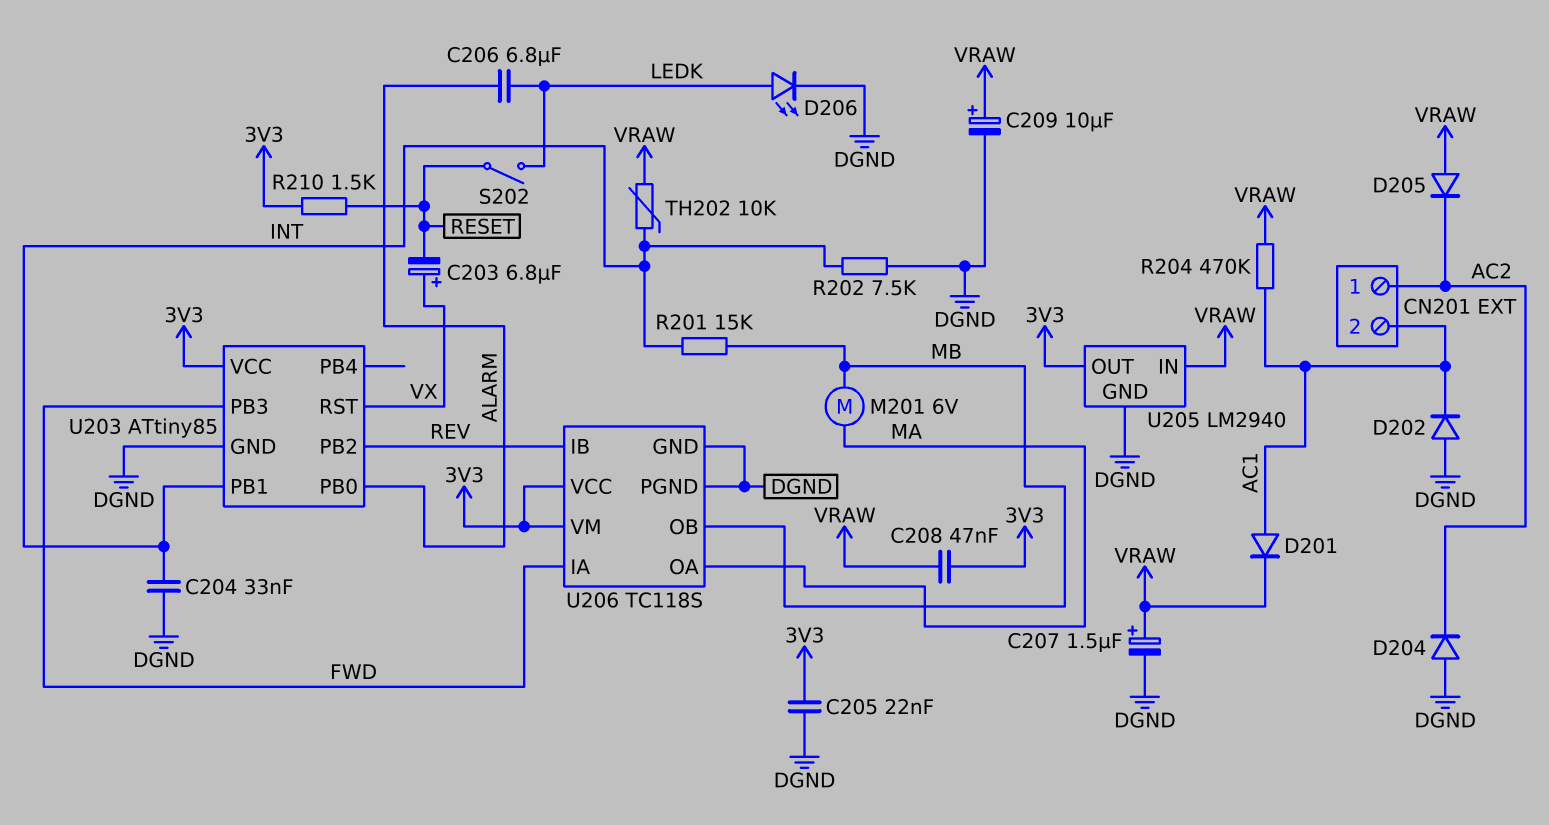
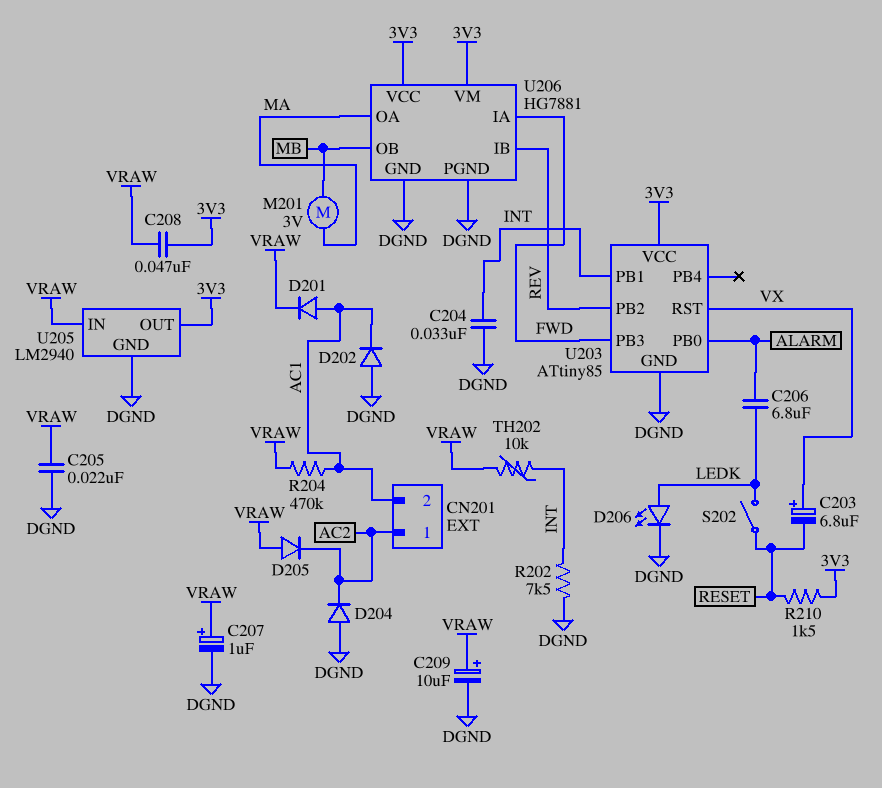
C205: 22nF (3V3, DGND) -> 22nF (DGND, VRAW)
C207: 1.5uF (plus VRAW, minus DGND) -> 1uF (plus VRAW, minus DGND)
M201: motor 6V (MA, MB) -> motor 3V (MA, MB)
R201: 15k (INT, MB) -> none
U206: TC118S -> HG7881

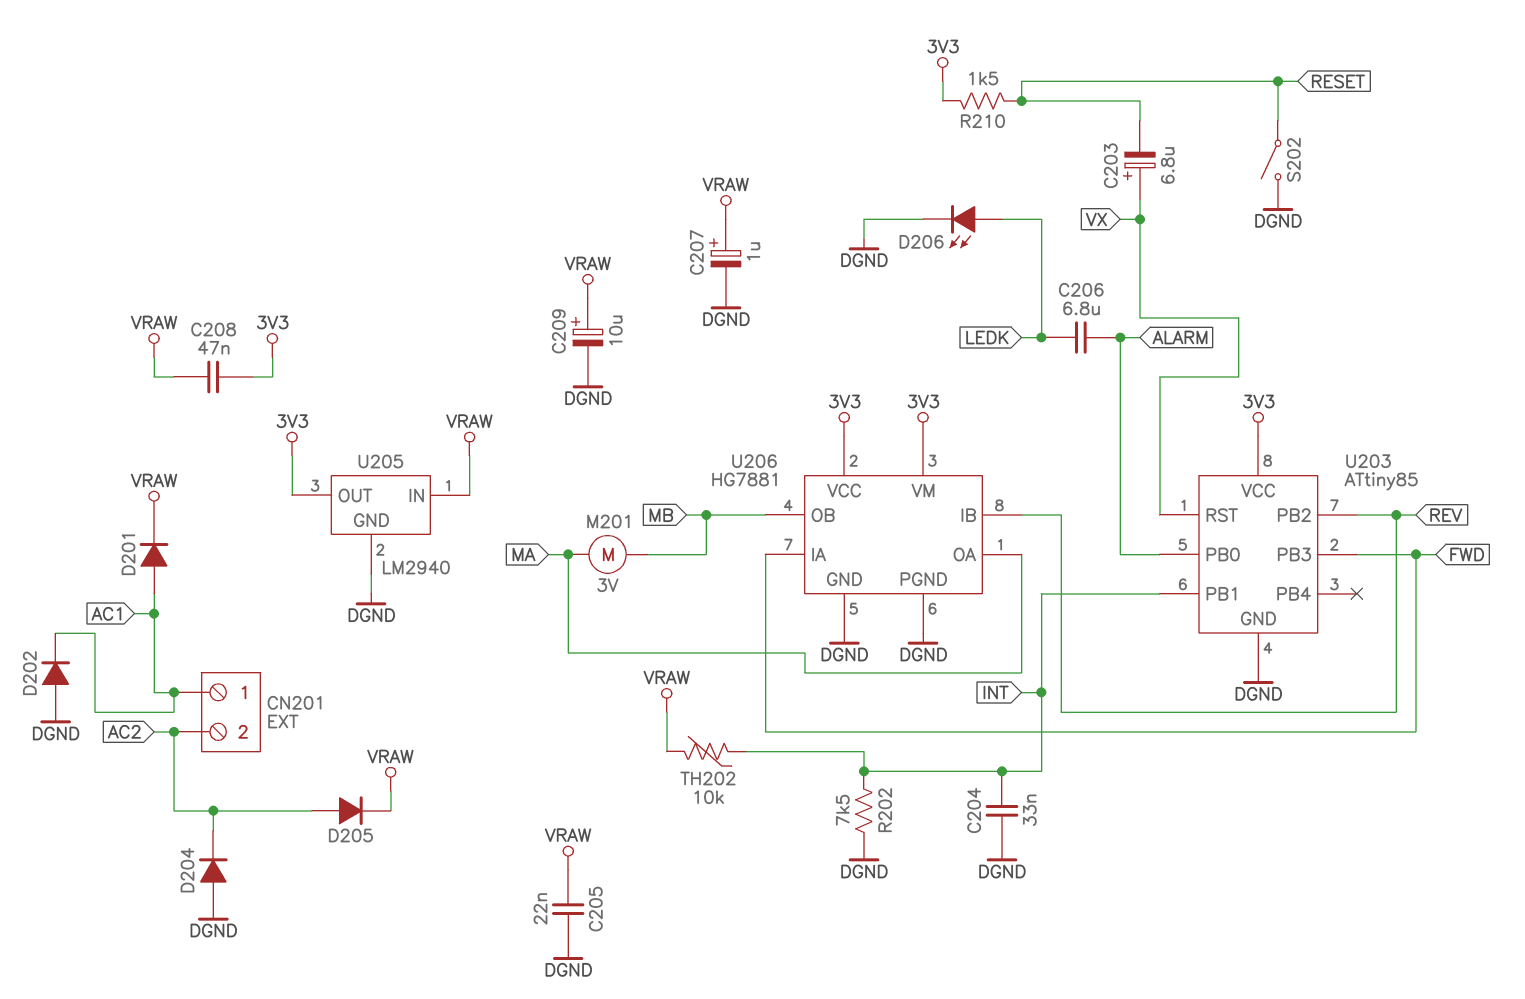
CN201 pin 1: AC2 -> AC1
CN201 pin 2: AC1 -> AC2
D205: diode (A VRAW, K AC2) -> diode (A AC2, K VRAW)
R204: 470k (AC1, VRAW) -> none
S202: switch (LEDK, RESET) -> switch (DGND, RESET)

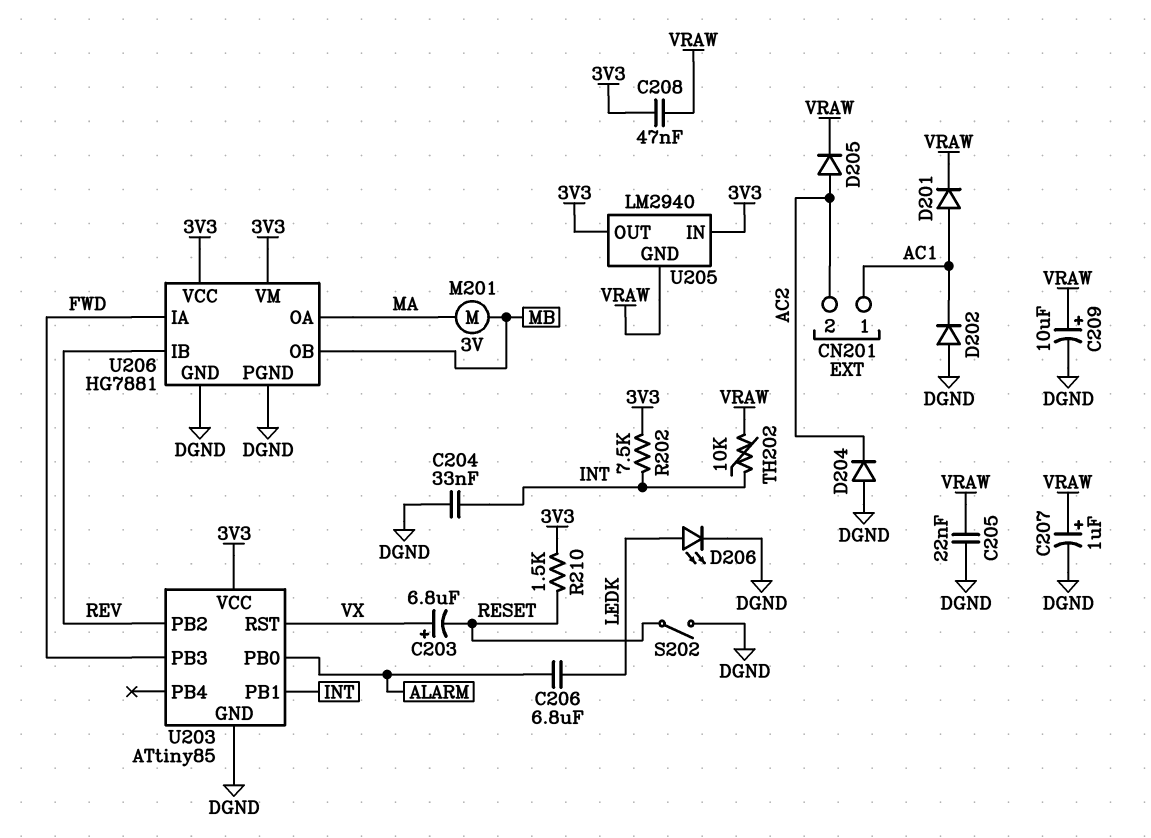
R202: 7.5k (DGND, INT) -> 7.5k (3V3, INT)
U205 pin GND: DGND -> VRAW
U205 pin IN: VRAW -> 3V3

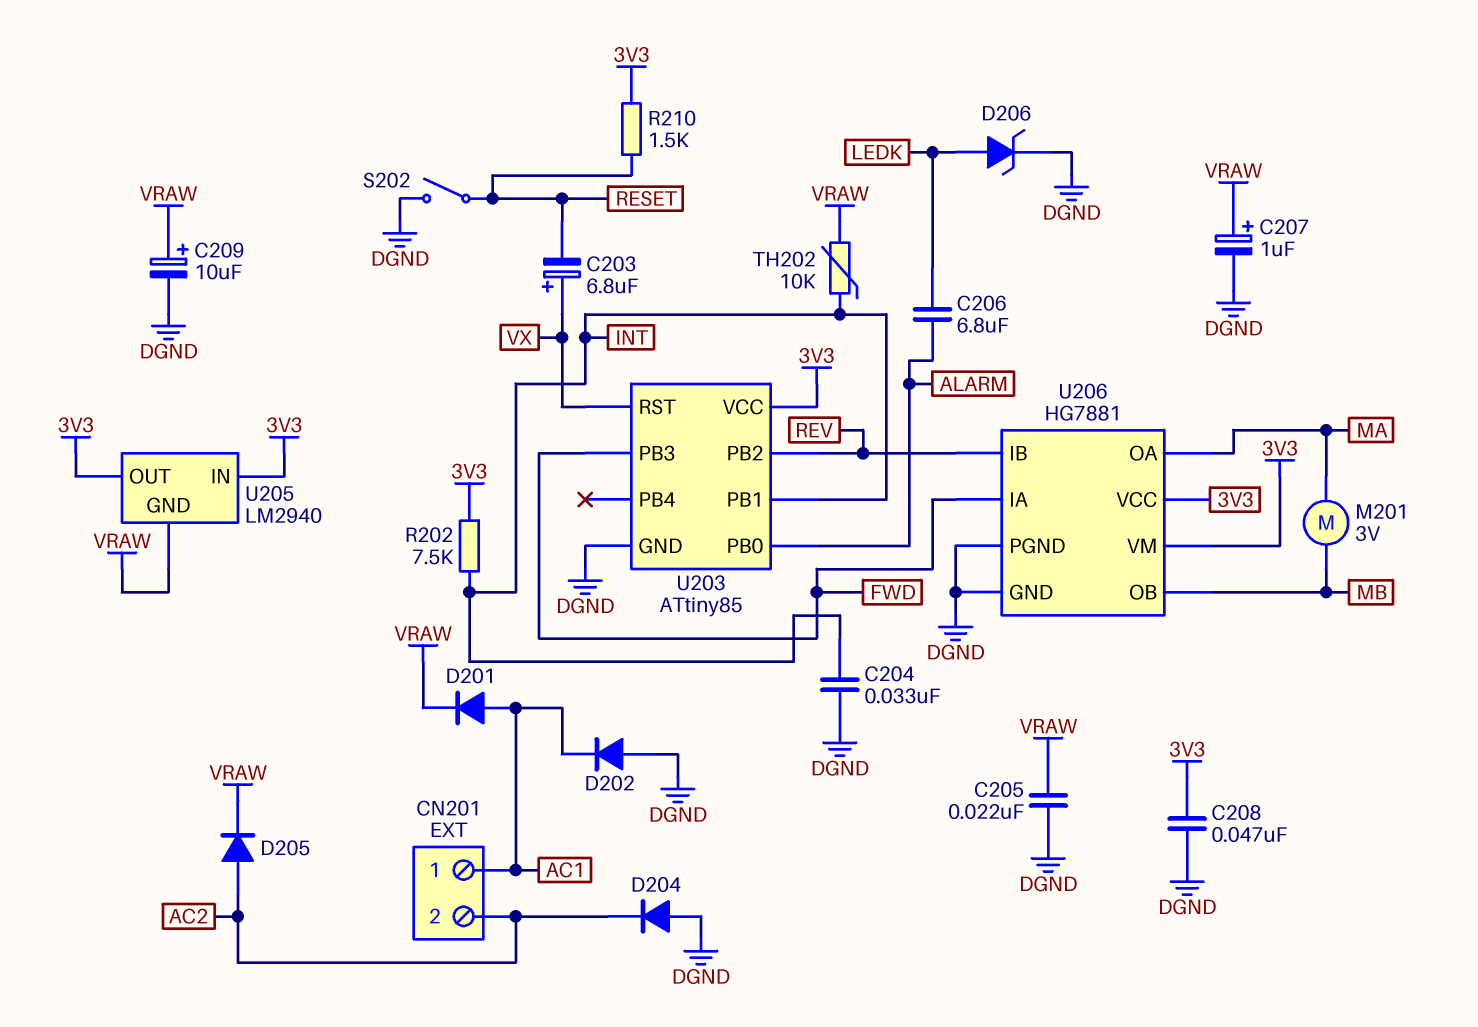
C208: 47nF (3V3, VRAW) -> 47nF (3V3, DGND)
D206: LED (A LEDK, K DGND) -> zener (A LEDK, K DGND)

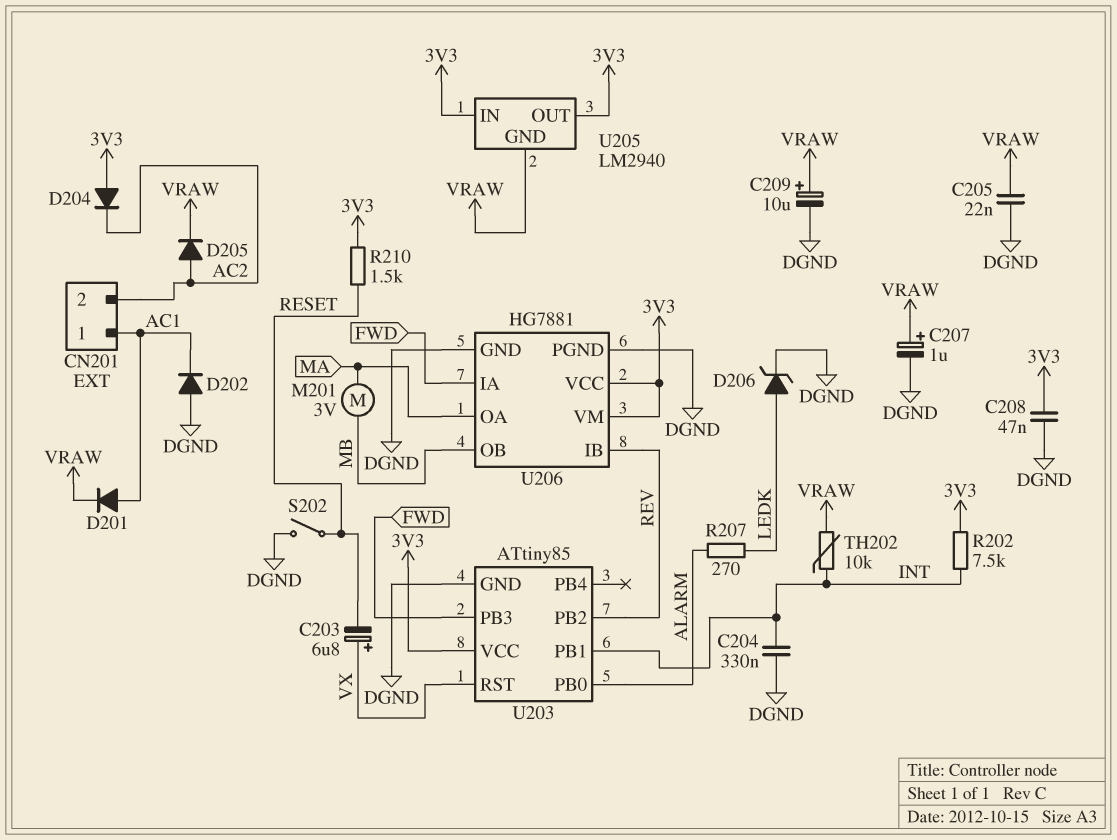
C204: 33nF (DGND, INT) -> 330nF (DGND, INT)
C206: 6.8uF (ALARM, LEDK) -> none
D204: diode (A DGND, K AC2) -> diode (A 3V3, K AC2)
R207: none -> 270 (ALARM, LEDK)

